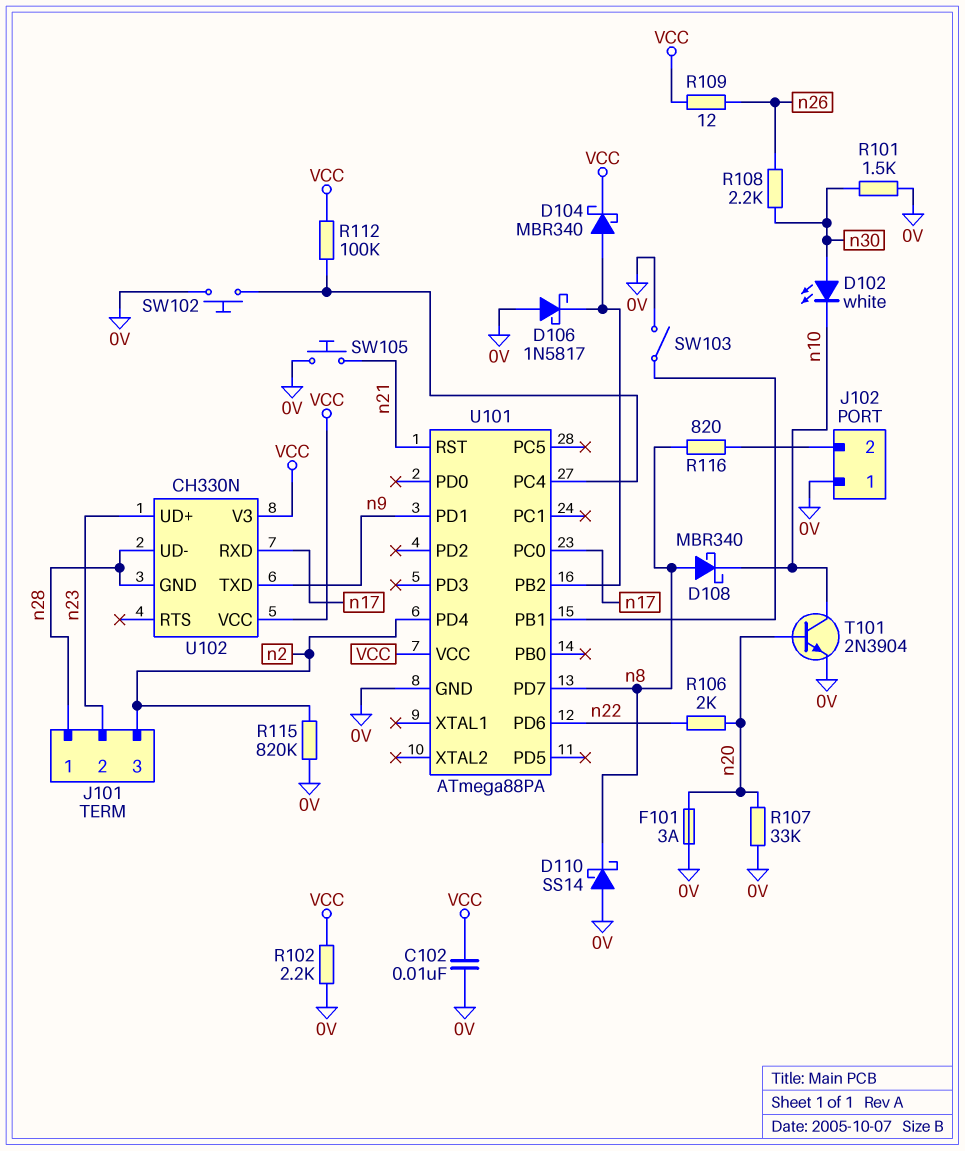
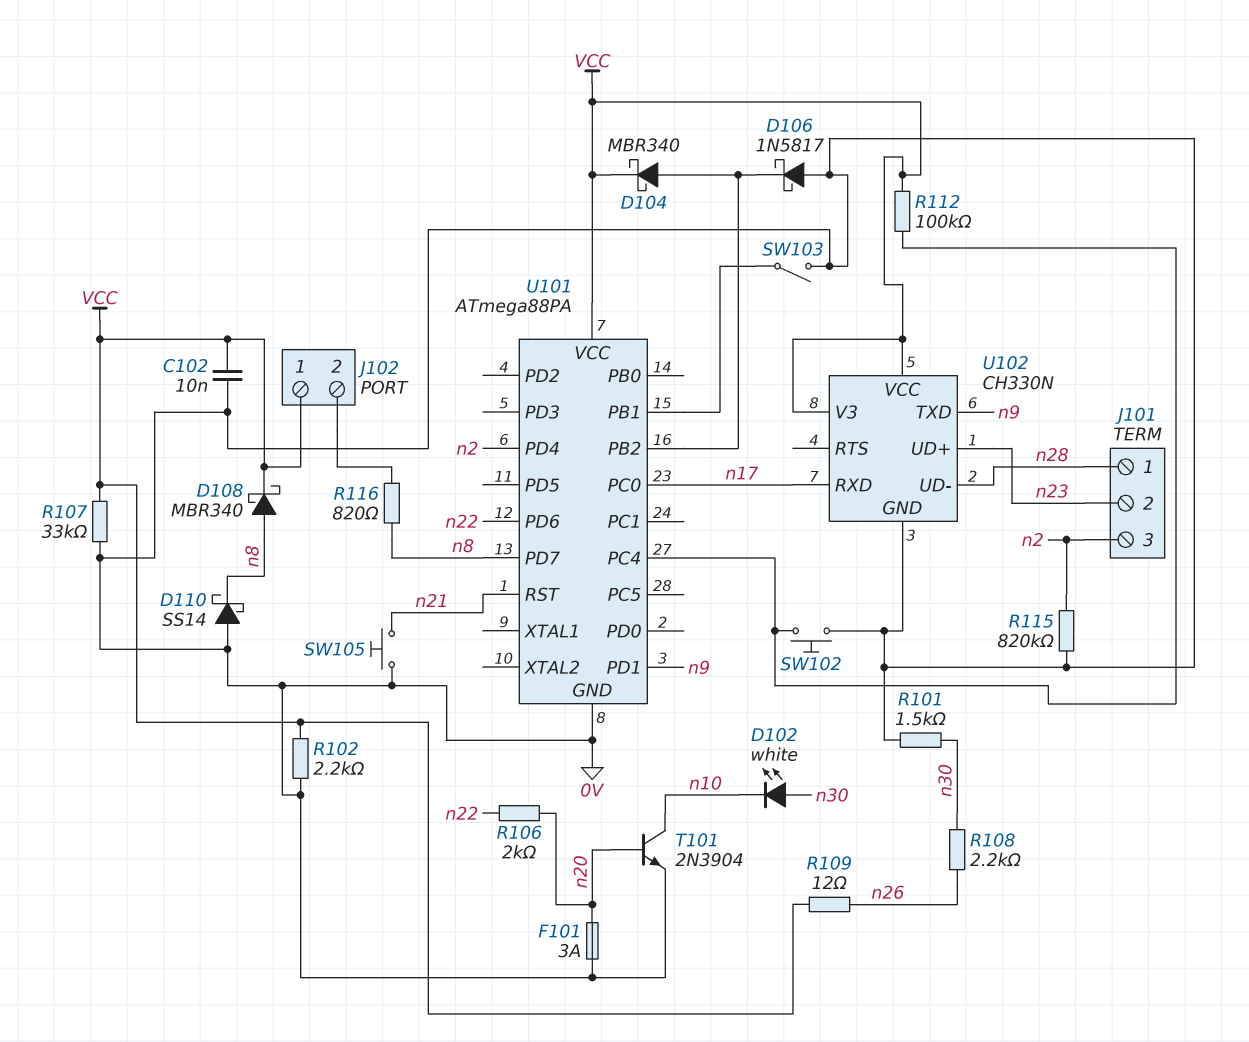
D108: schottky MBR340 (A n8, K n10) -> schottky MBR340 (A n8, K VCC)
J102 pin 1: 0V -> VCC
R107: 33k (0V, n20) -> 33k (0V, VCC)
U102 pin GND: n28 -> 0V

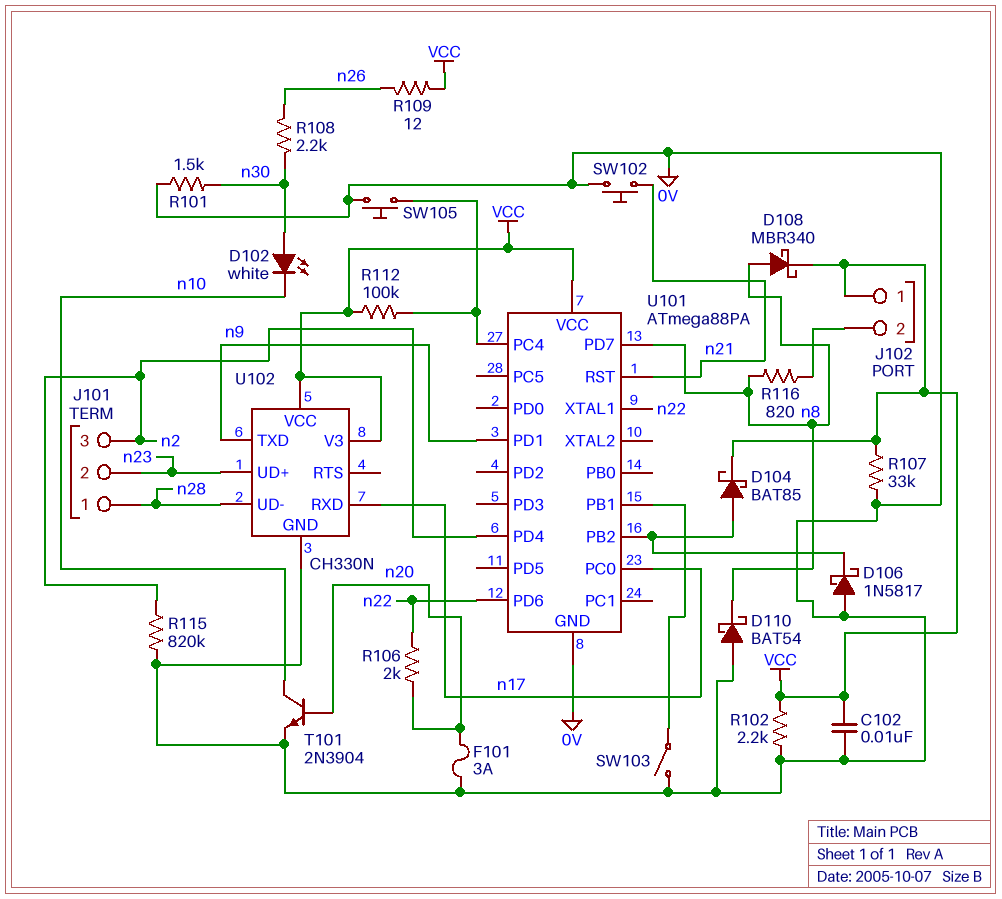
D104: schottky MBR340 (A U101/PB2, K VCC) -> schottky BAT85 (A U101/PB2, K VCC)
D110: schottky SS14 (A 0V, K n8) -> schottky BAT54 (A 0V, K n8)
SW102: button (0V, U101/PC4) -> button (0V, n21)
SW105: button (0V, n21) -> button (0V, U101/PC4)
U101 pin XTAL1: none -> n22

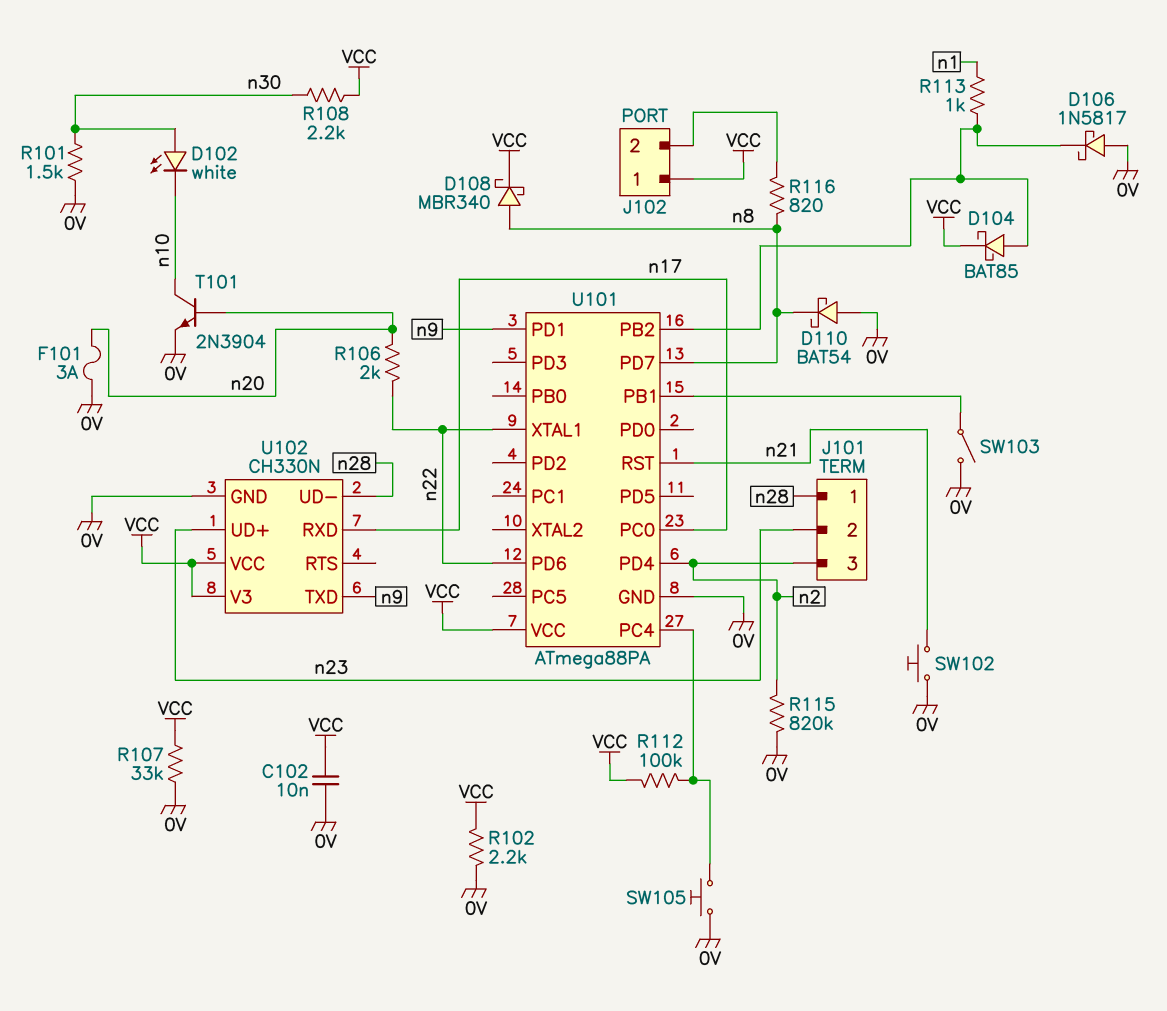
R108: 2.2k (n26, n30) -> 2.2k (VCC, n30)
R109: 12 (VCC, n26) -> none
R113: none -> 1k (U101/PB2, n1)

